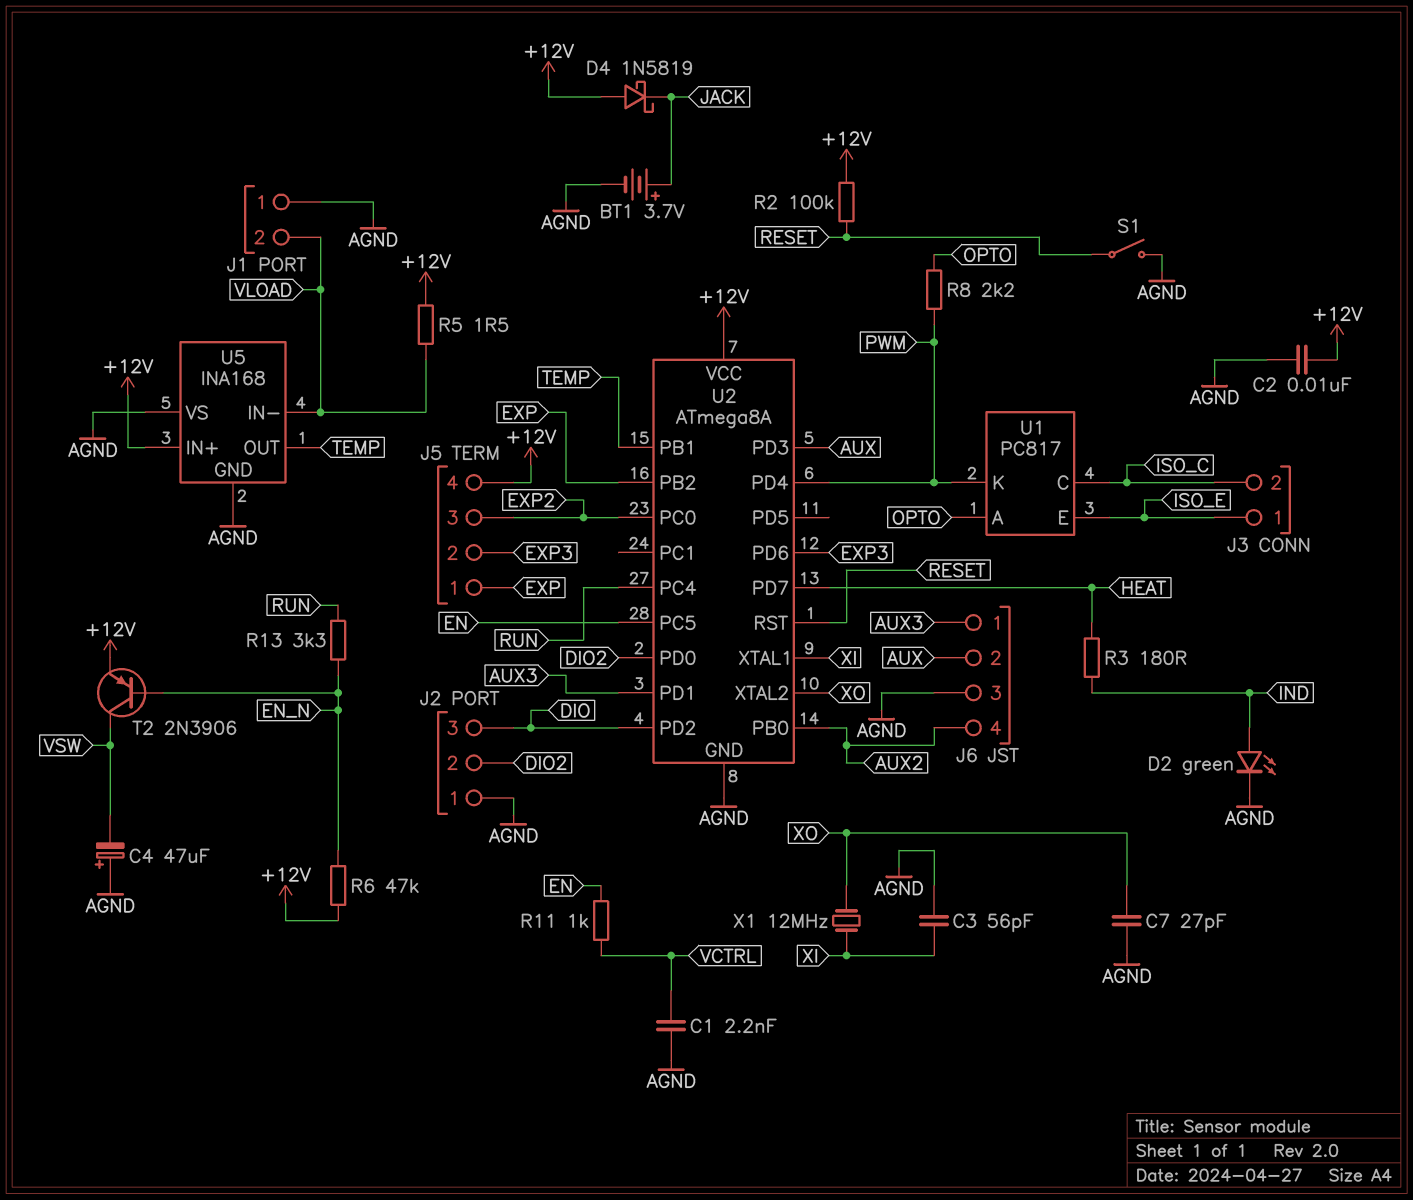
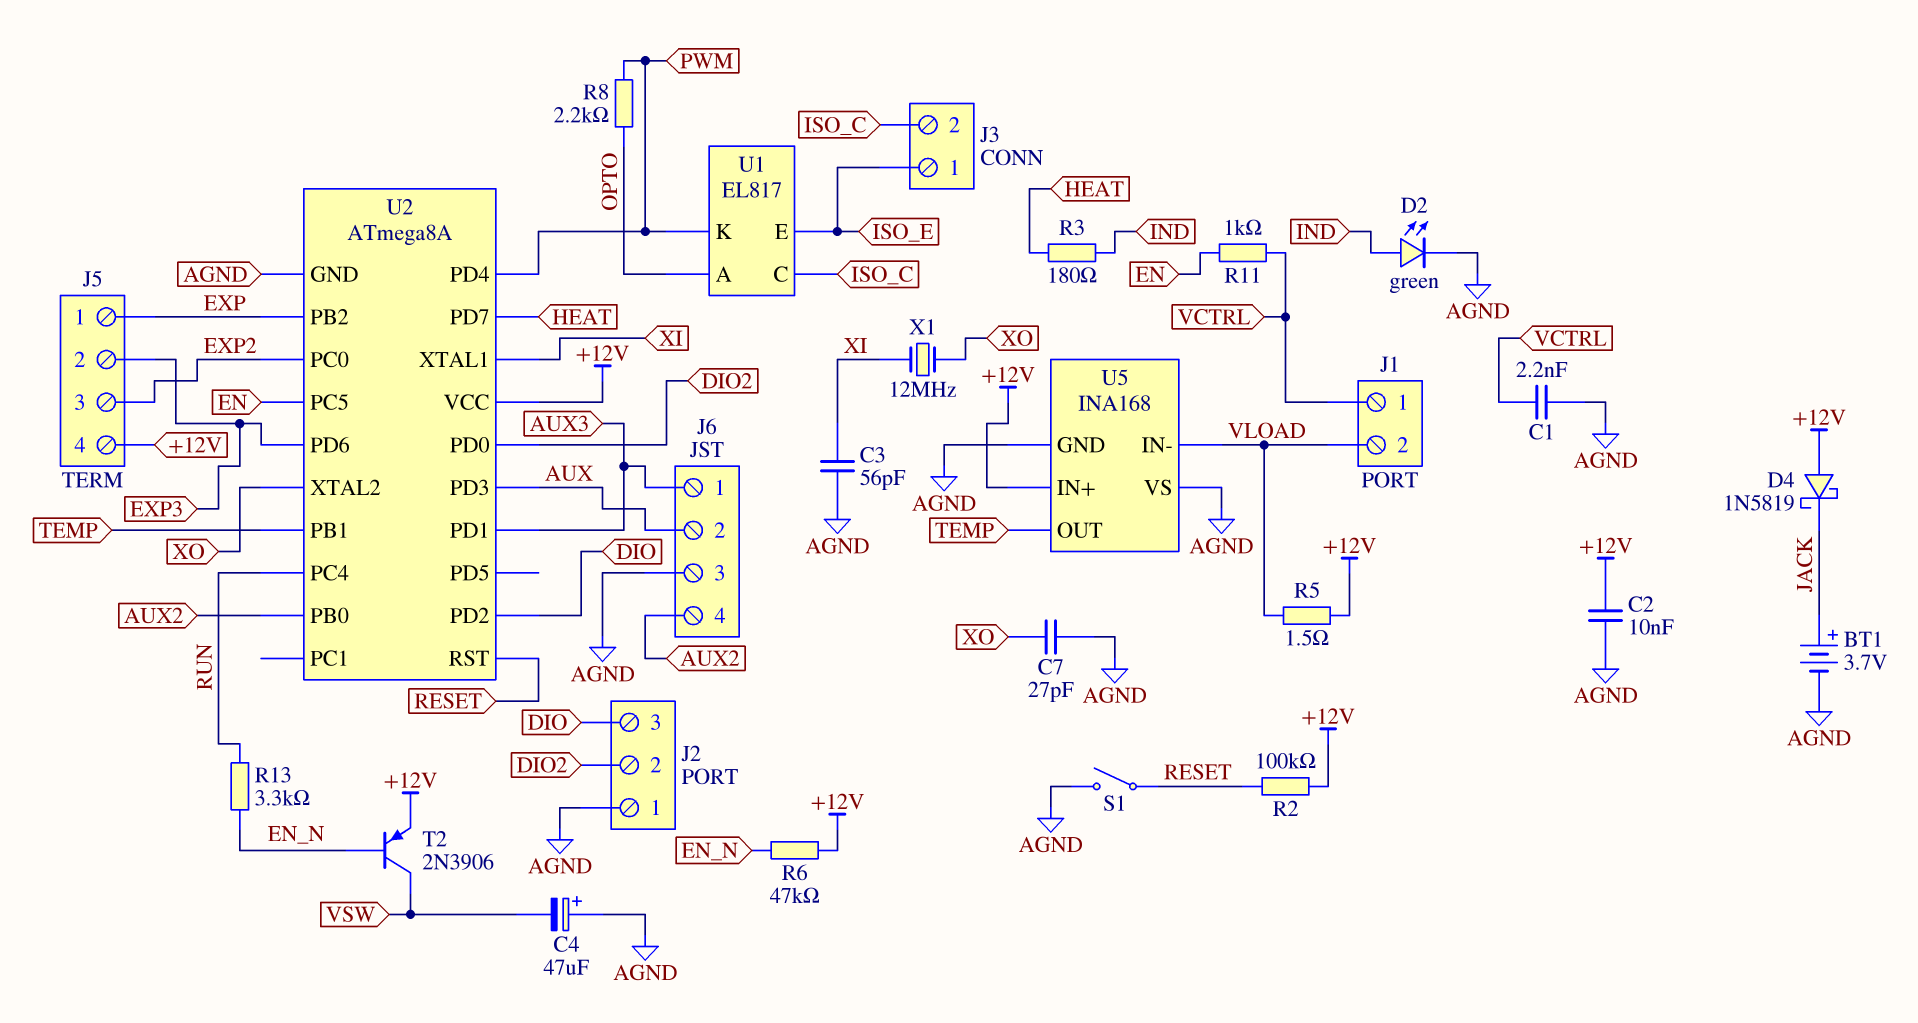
J1 pin 1: AGND -> VCTRL
U1: PC817 -> EL817

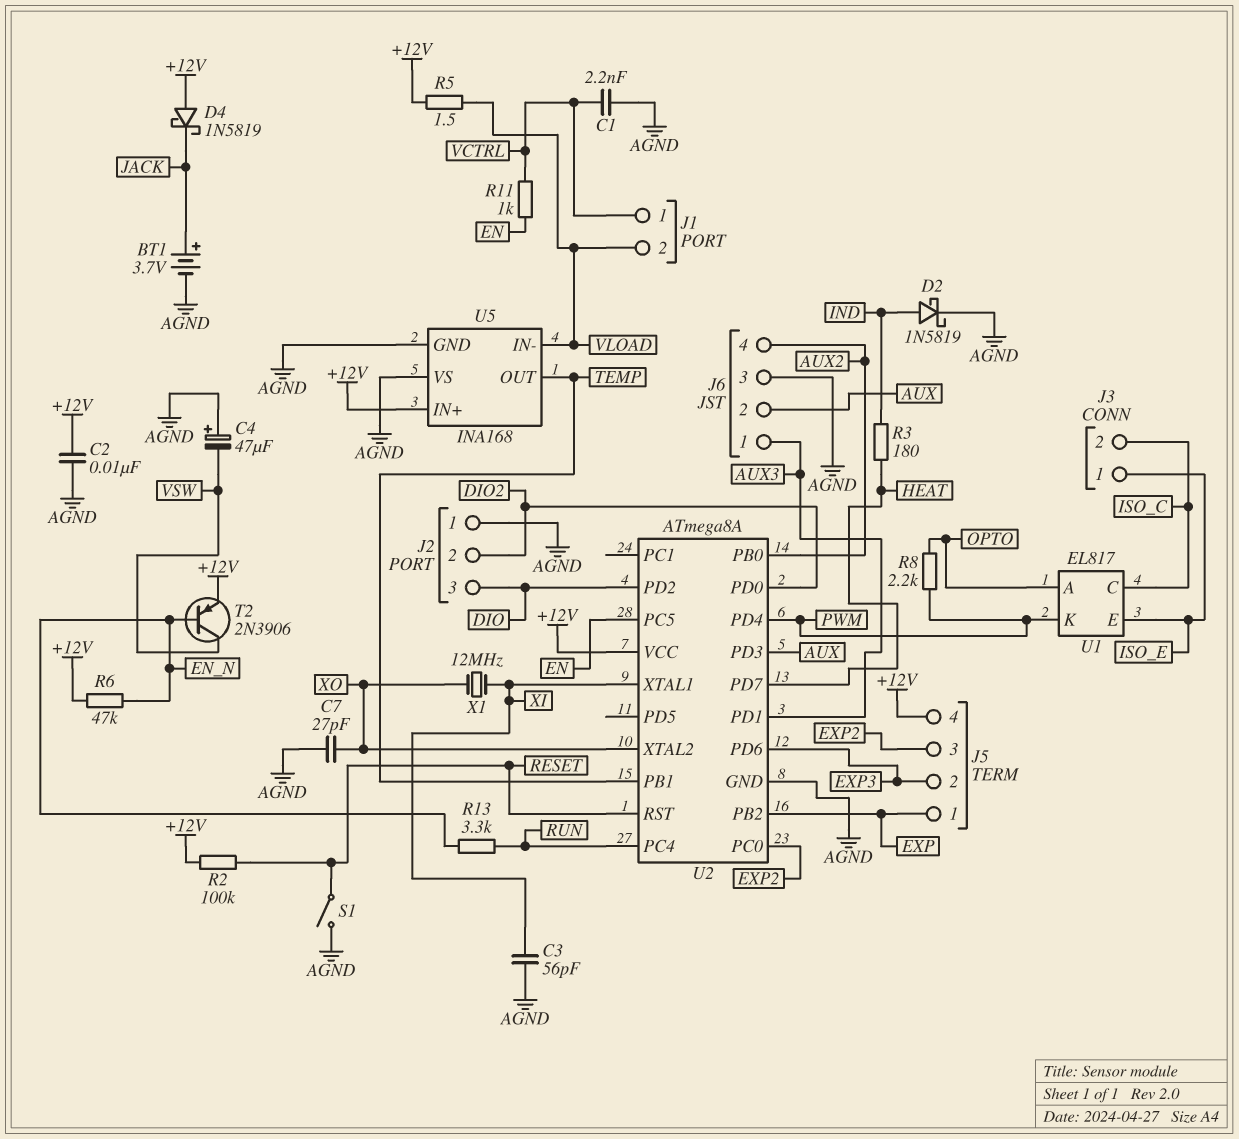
D2: LED green (A IND, K AGND) -> schottky 1N5819 (A IND, K AGND)

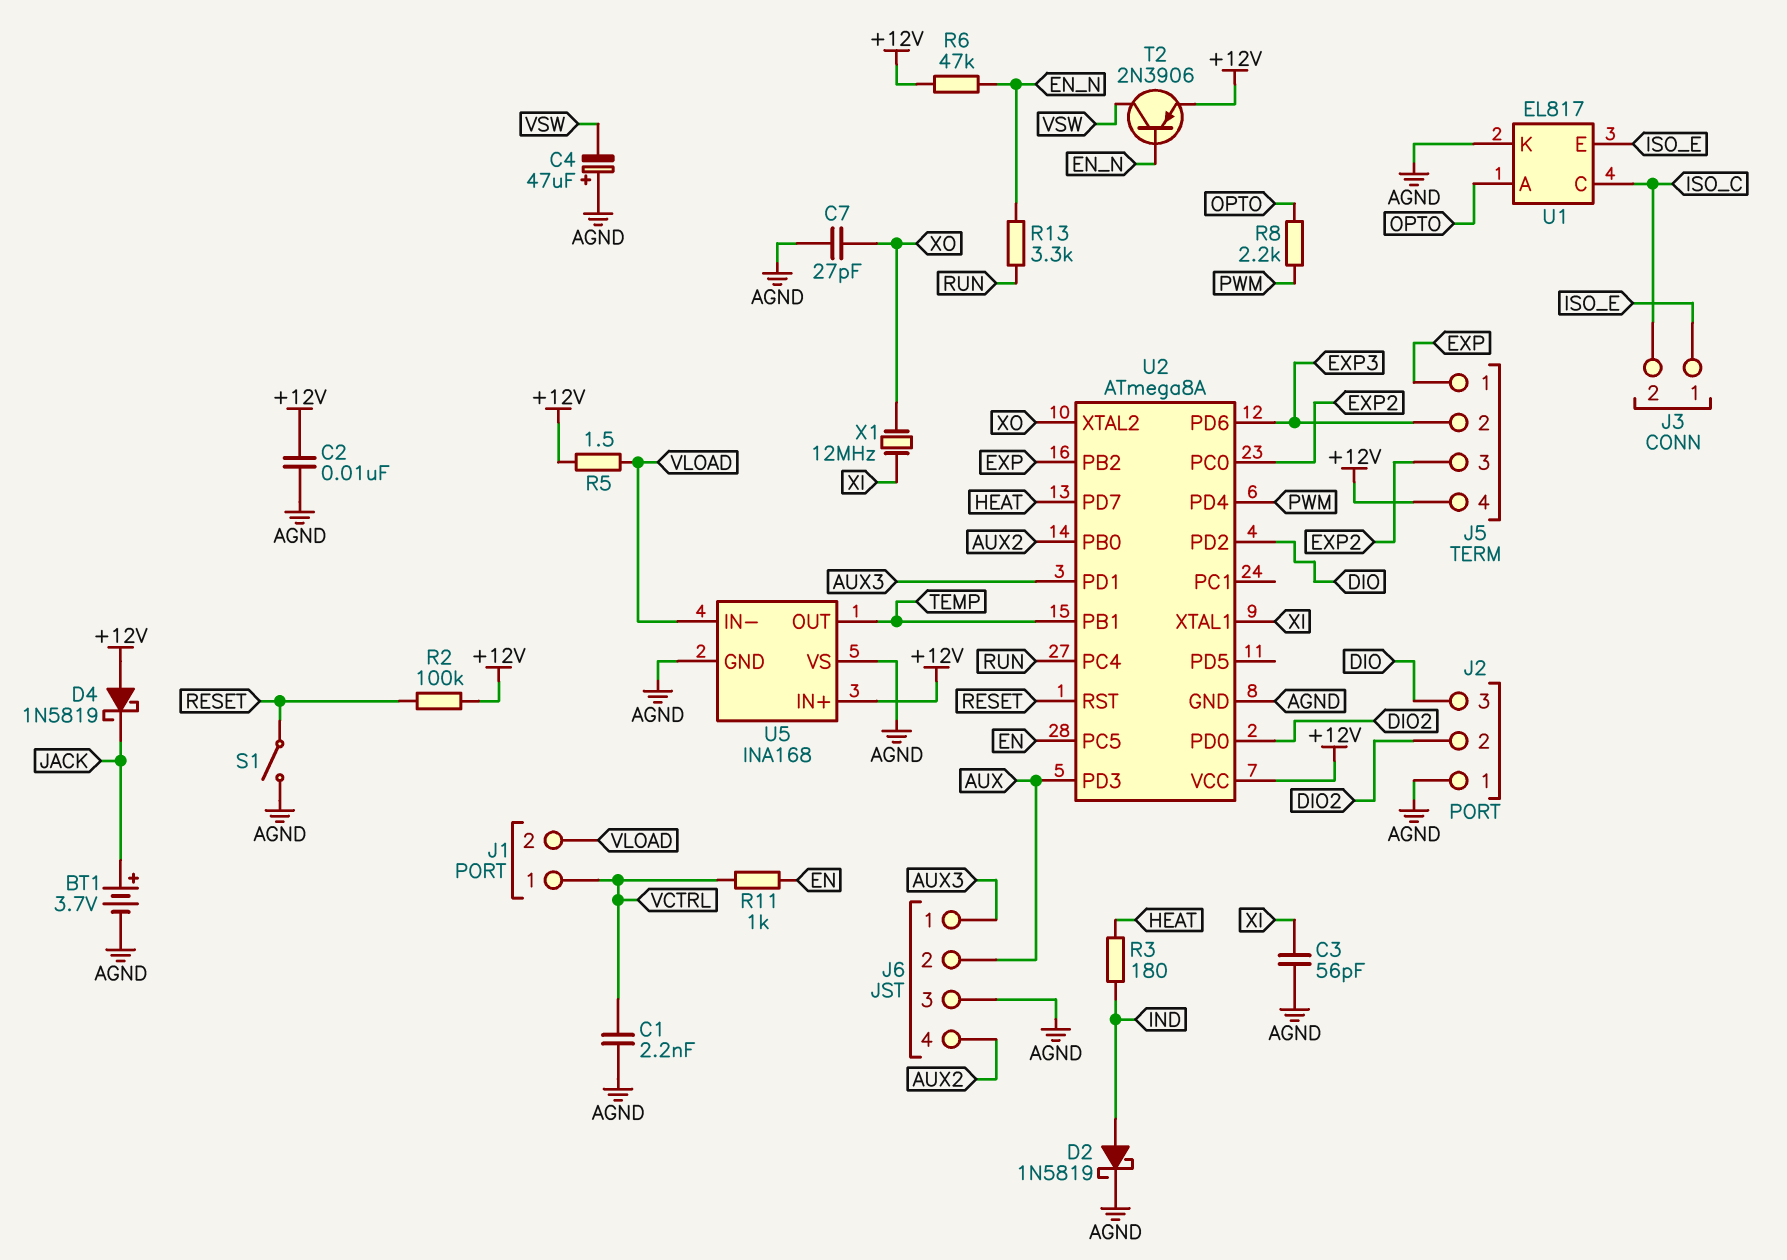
U1 pin K: PWM -> AGND

